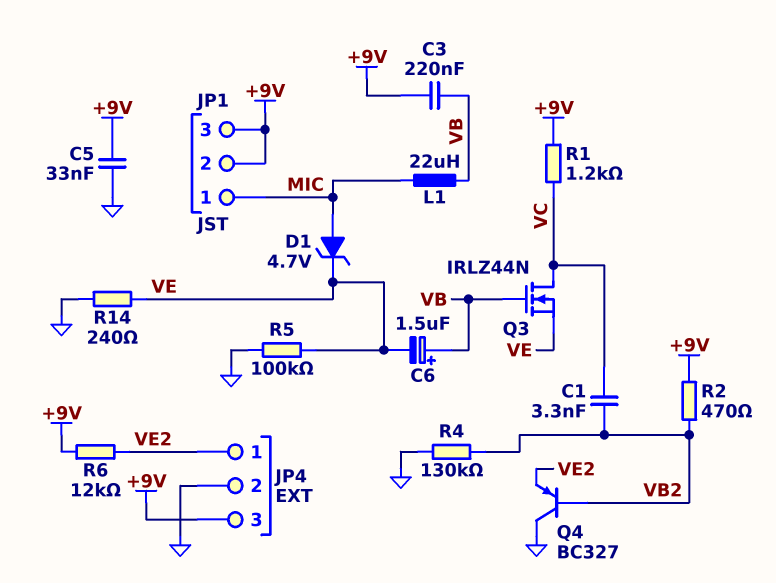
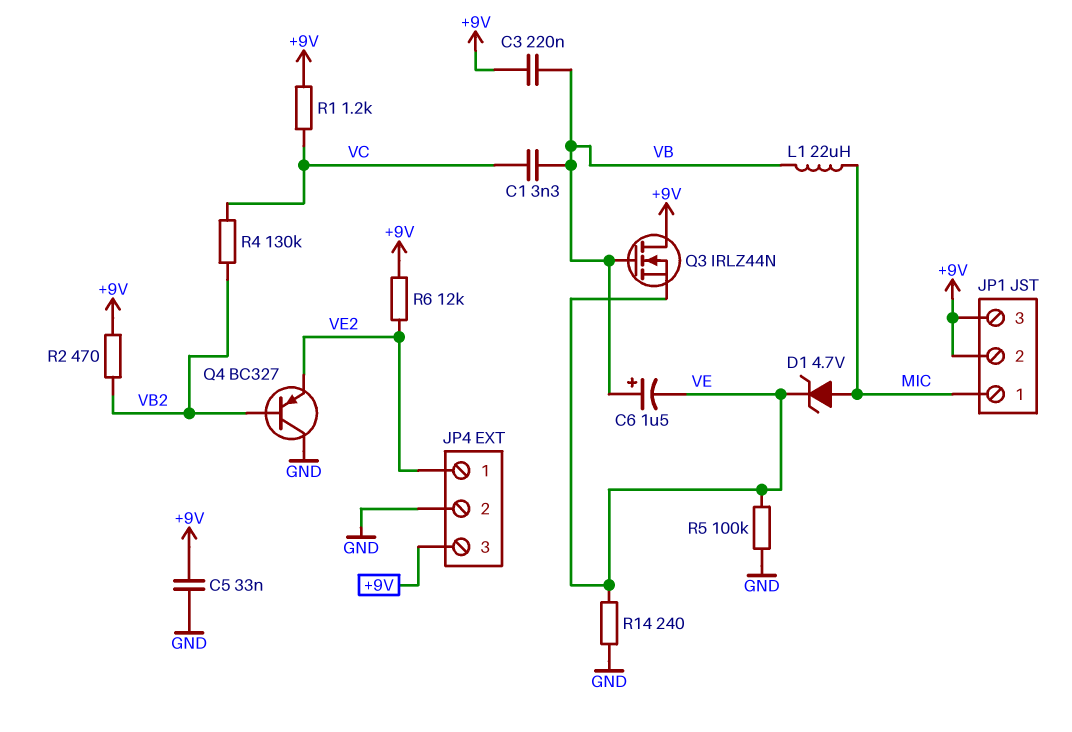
C1: 3.3nF (VB2, VC) -> 3.3nF (VB, VC)
Q3: NMOS IRLZ44N (G VB, D VC, S VE) -> NMOS IRLZ44N (G VB, D +9V, S VE)
R4: 130k (GND, VB2) -> 130k (VB2, VC)

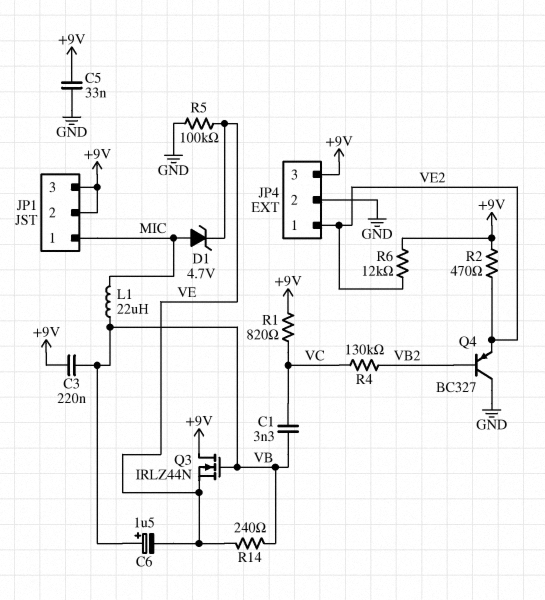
R1: 1.2k (+9V, VC) -> 820 (+9V, VC)
R2: 470 (+9V, VB2) -> 470 (+9V, VE2)
R14: 240 (GND, VE) -> 240 (VB, VE)

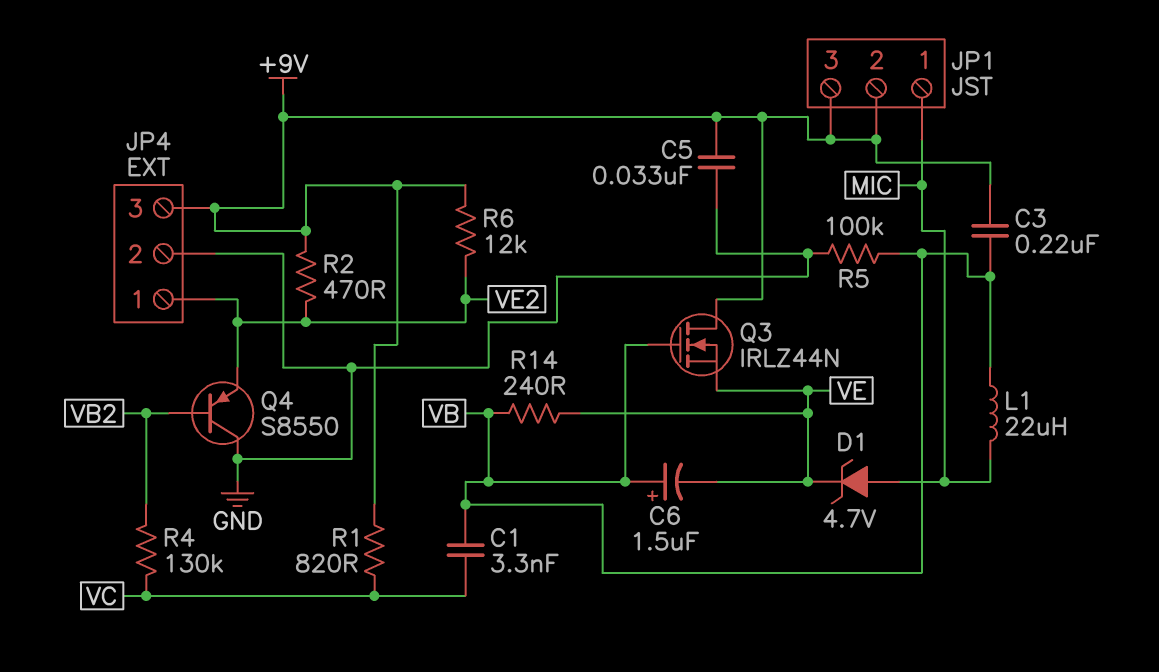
Q4: PNP BC327 (B VB2, C GND, E VE2) -> PNP S8550 (B VB2, C GND, E VE2)
R5: 100k (GND, VE) -> 100k (GND, VB)

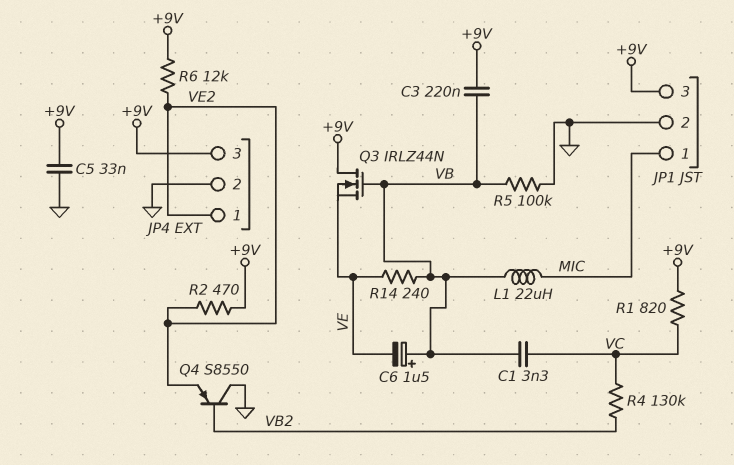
D1: zener 4.7V (A MIC, K VE) -> none
JP1 pin 2: +9V -> GND

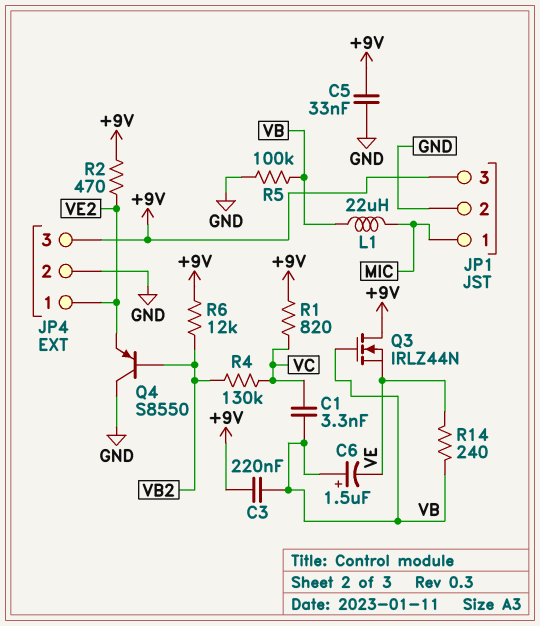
R6: 12k (+9V, VE2) -> 12k (+9V, VB2)

